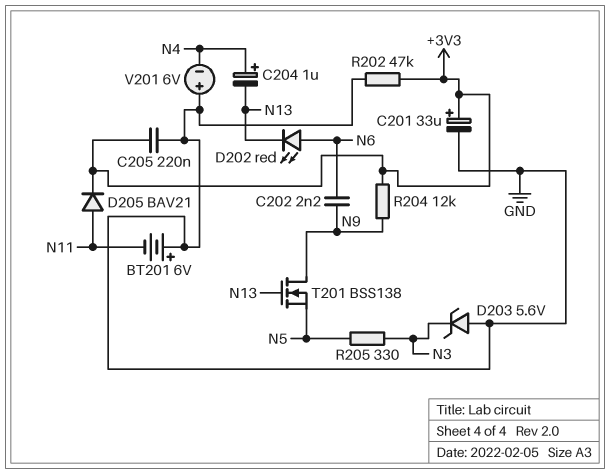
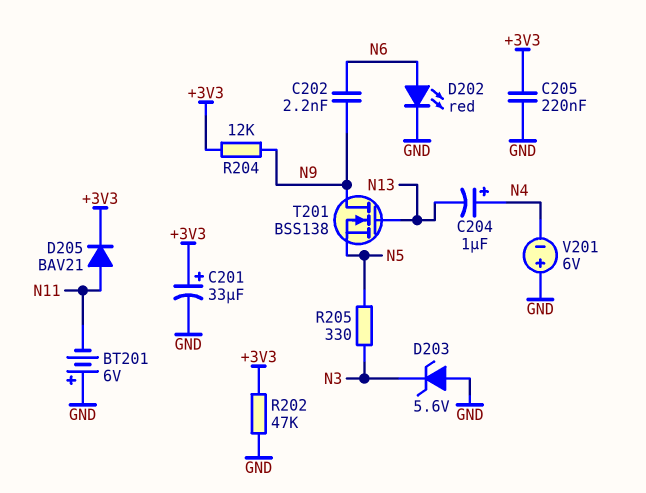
D202: LED red (A N6, K N13) -> LED red (A N6, K GND)

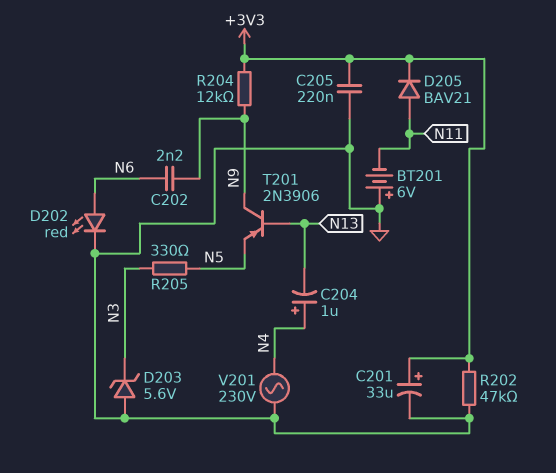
T201: NMOS BSS138 (G N13, D N9, S N5) -> PNP 2N3906 (B N13, C N9, E N5)
V201: 6V (plus GND, minus N4) -> AC 230V (GND, N4)

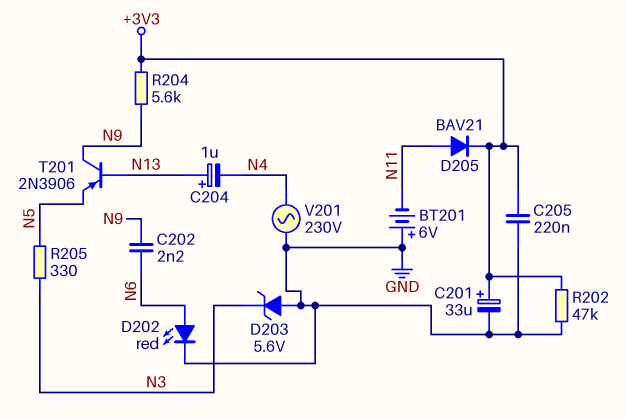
C204: 1uF (plus N4, minus N13) -> 1uF (plus N13, minus N4)
R204: 12k (+3V3, N9) -> 5.6k (+3V3, N9)

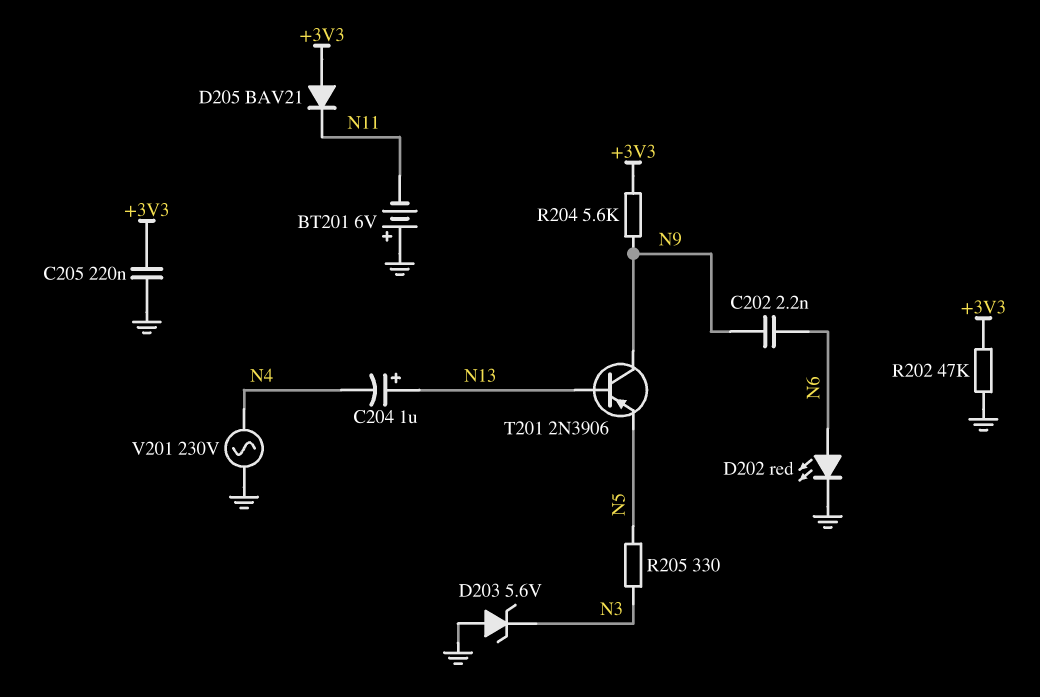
C201: 33uF (plus +3V3, minus GND) -> none
D205: diode BAV21 (A N11, K +3V3) -> diode BAV21 (A +3V3, K N11)

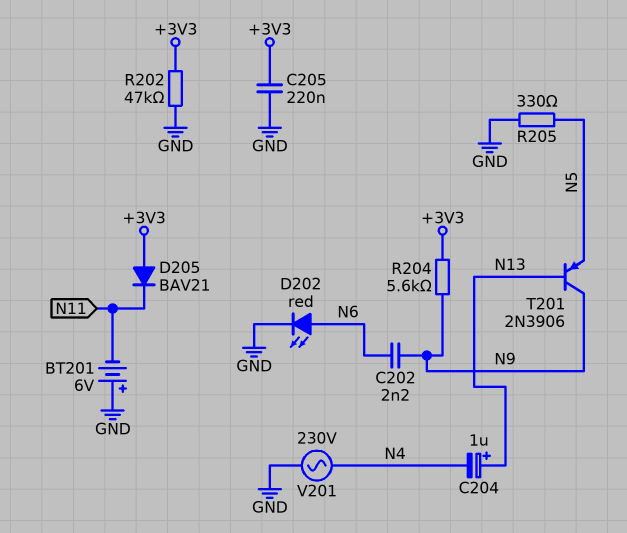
D203: zener 5.6V (A GND, K N3) -> none
R205: 330 (N3, N5) -> 330 (GND, N5)

